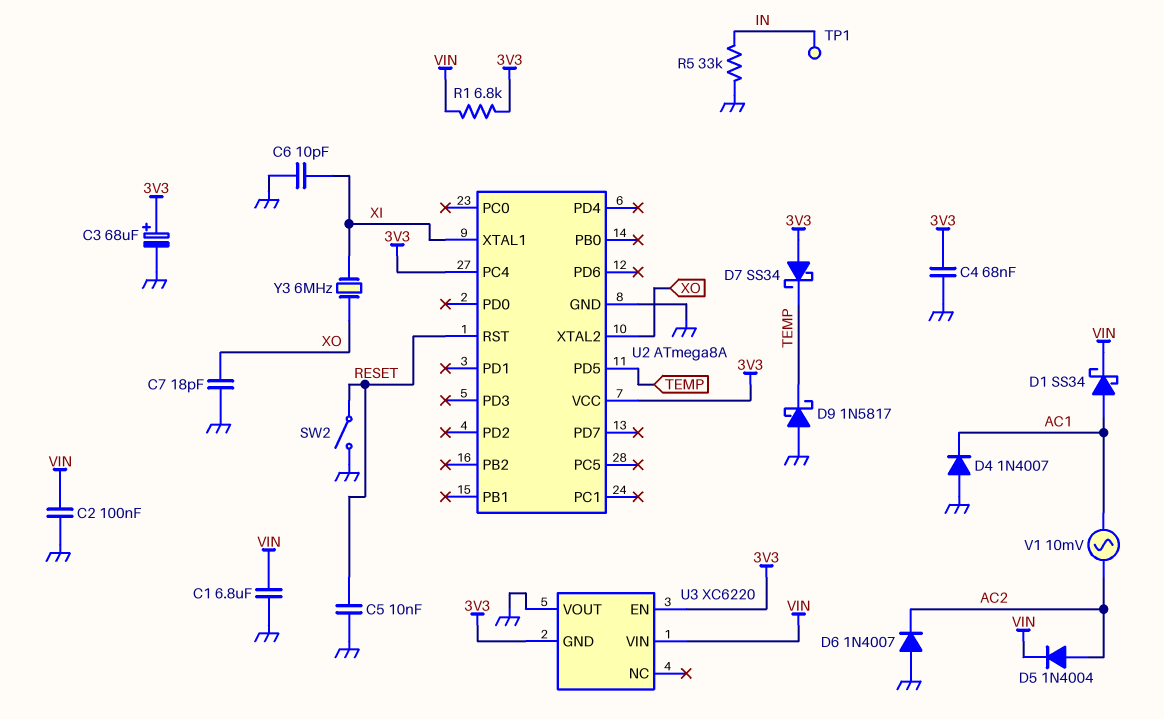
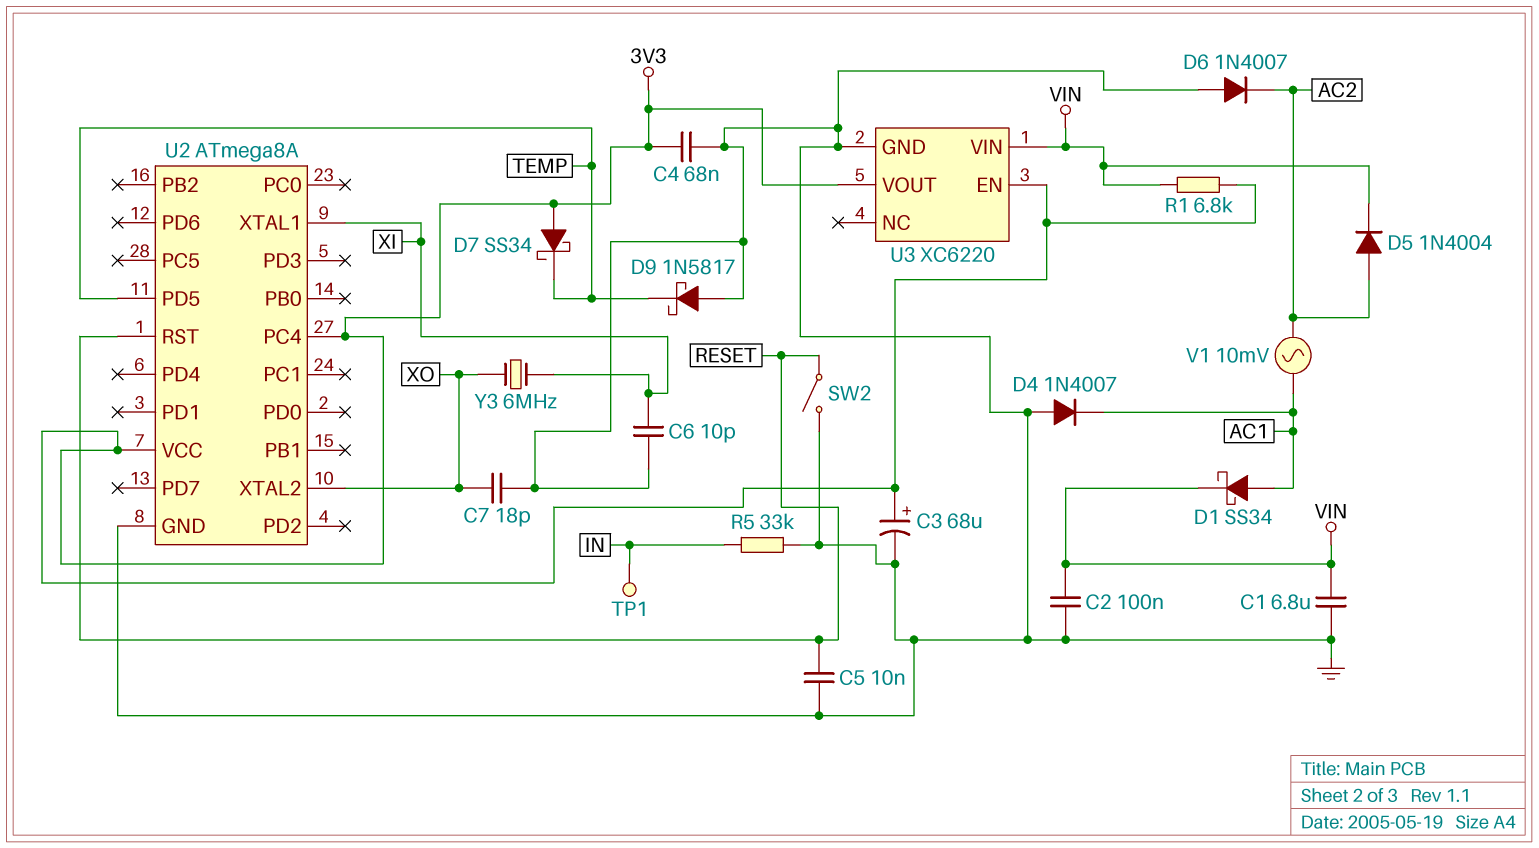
U3 pin GND: 3V3 -> GND
U3 pin VOUT: GND -> 3V3

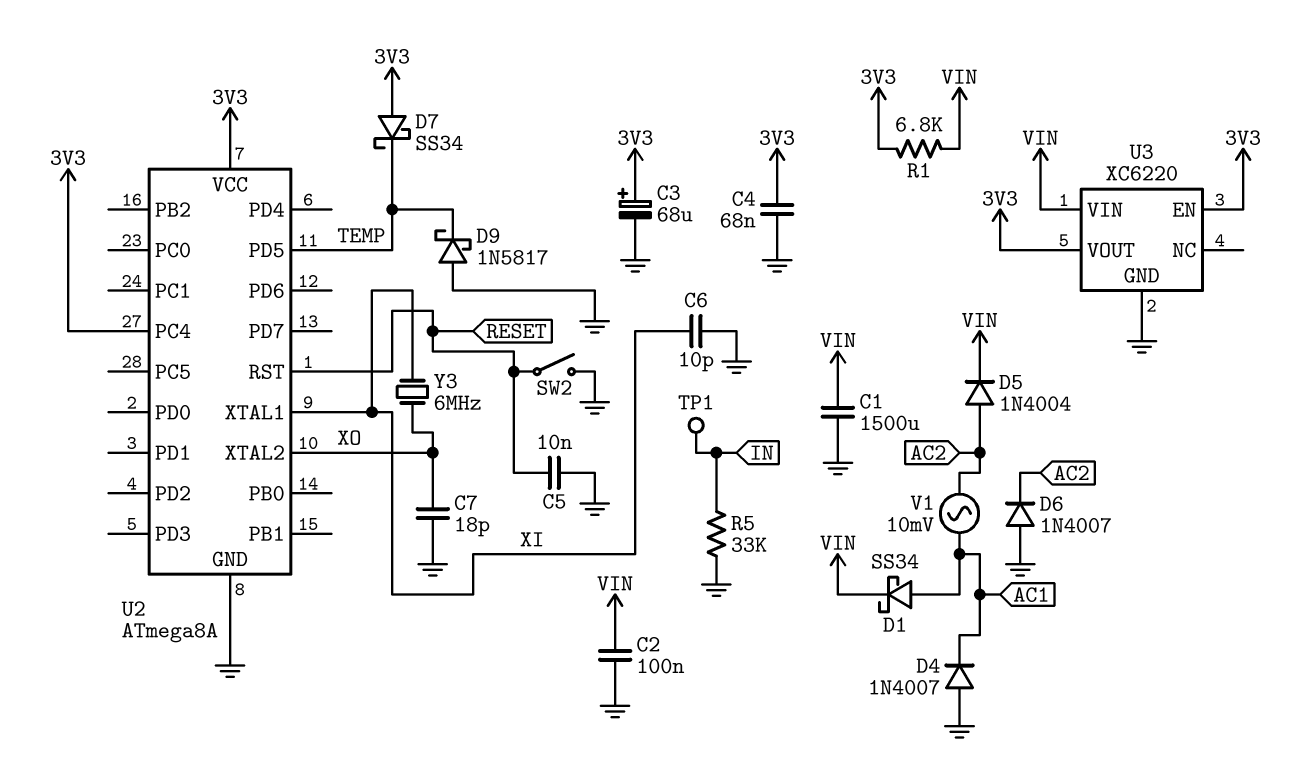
C1: 6.8uF (GND, VIN) -> 1500uF (GND, VIN)

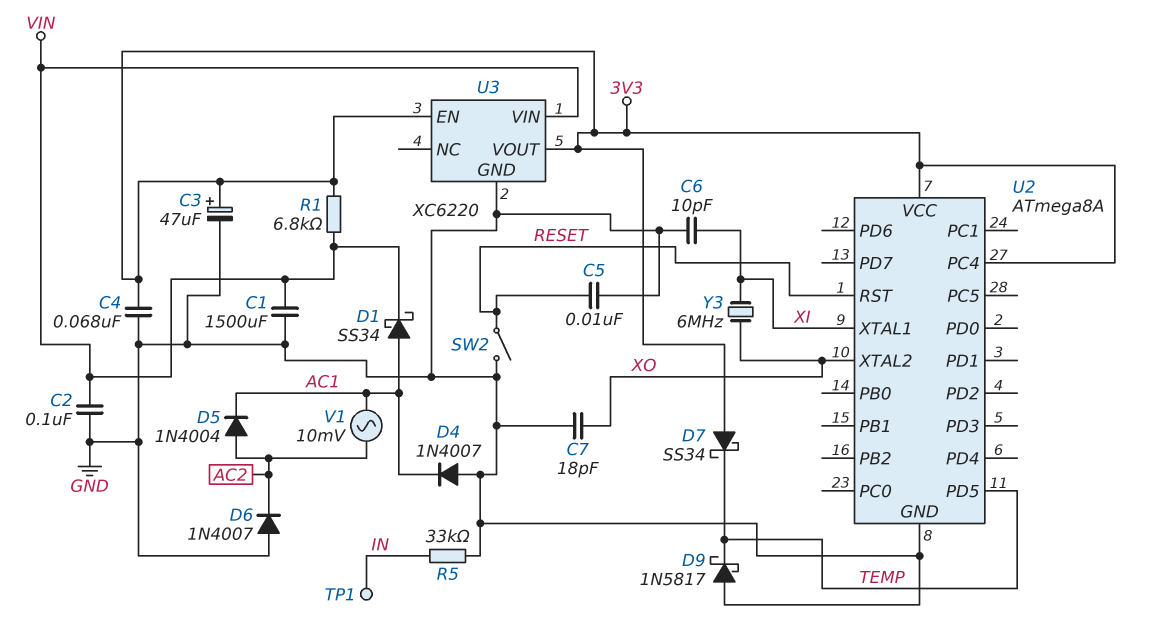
C3: 68uF (plus 3V3, minus GND) -> 47uF (plus 3V3, minus GND)
D5: diode 1N4004 (A AC2, K VIN) -> diode 1N4004 (A AC2, K AC1)

